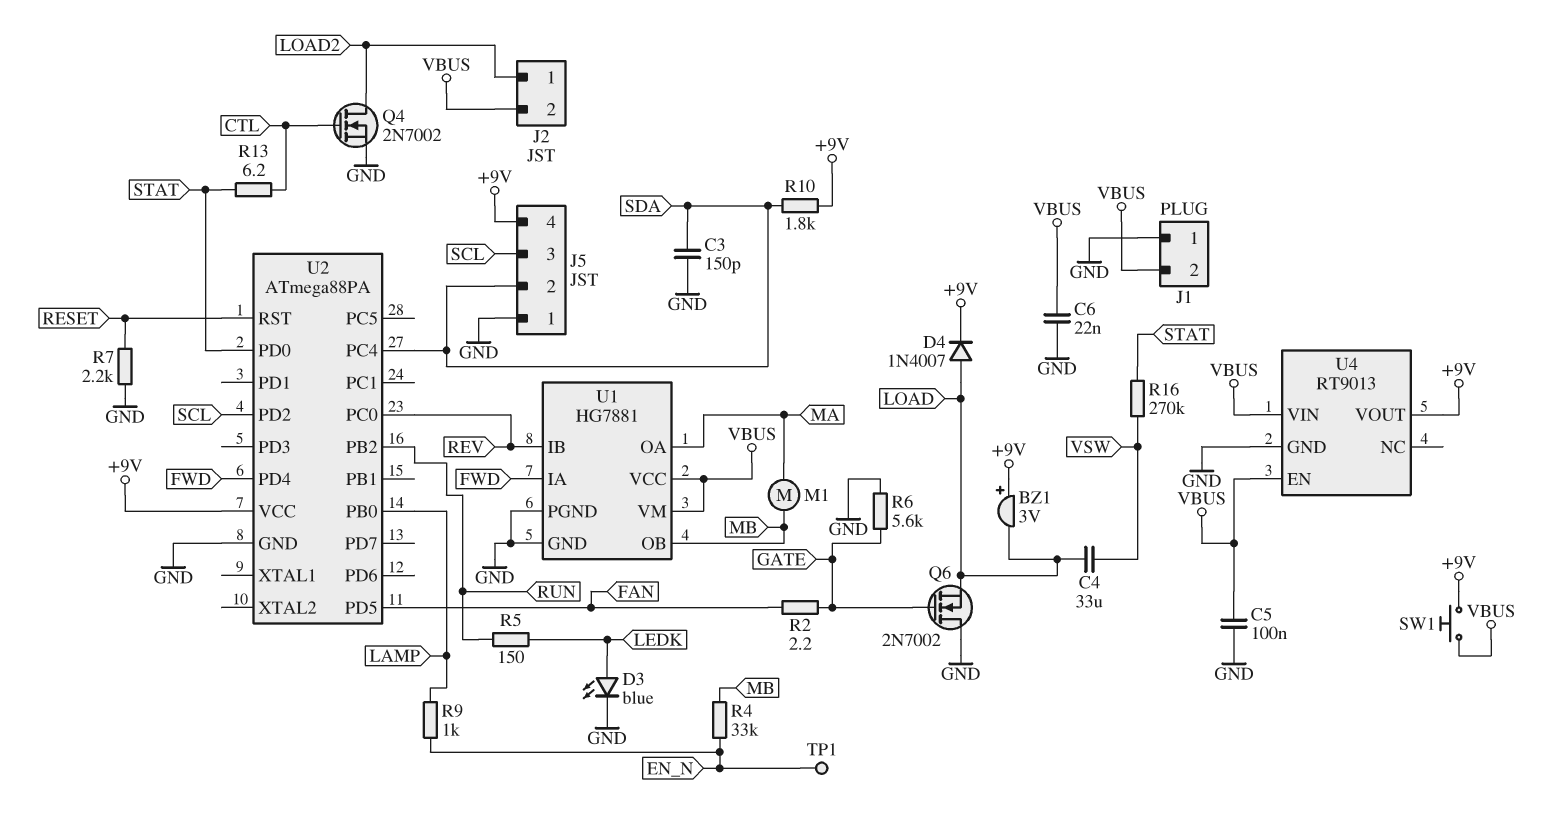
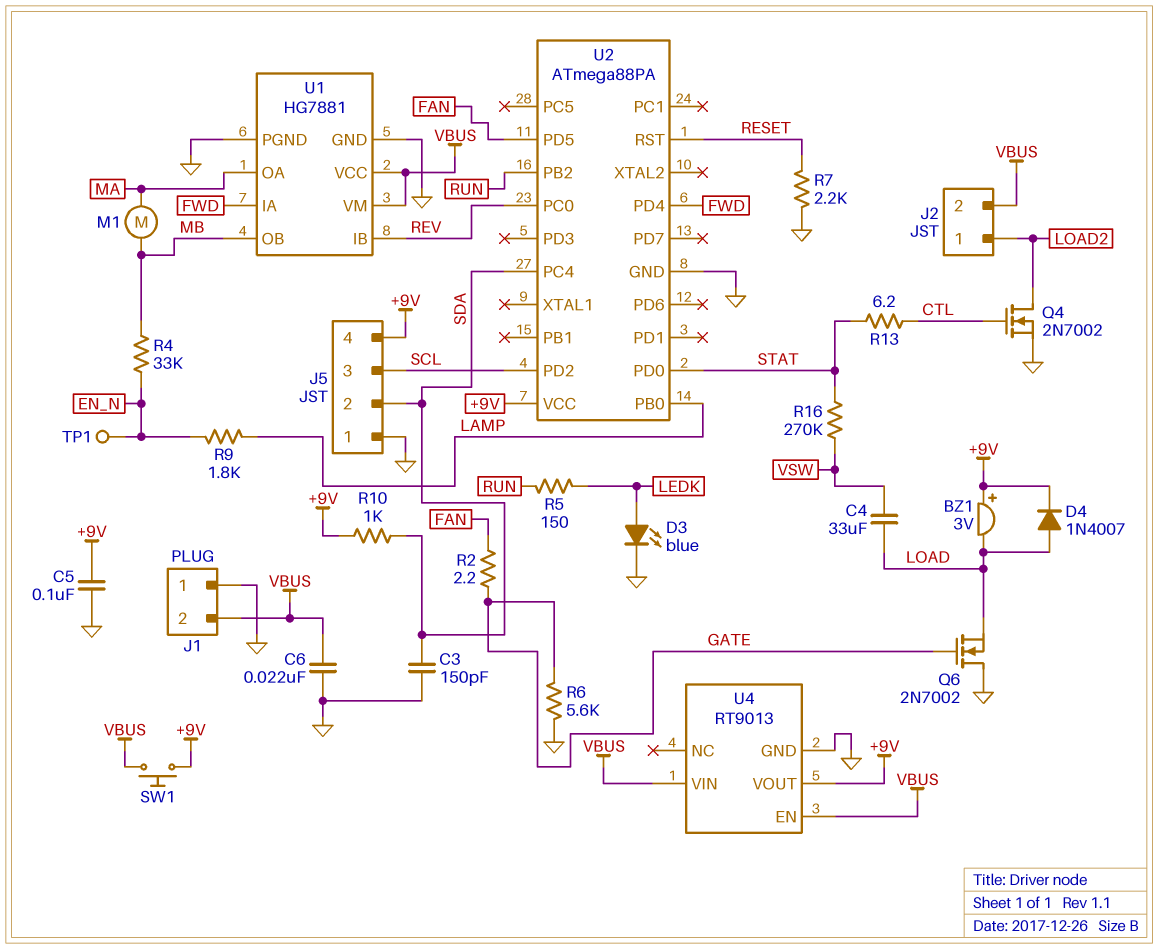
C5: 100nF (GND, VBUS) -> 100nF (+9V, GND)
R9: 1k (EN_N, LAMP) -> 1.8k (EN_N, LAMP)
R10: 1.8k (+9V, SDA) -> 1k (+9V, SDA)

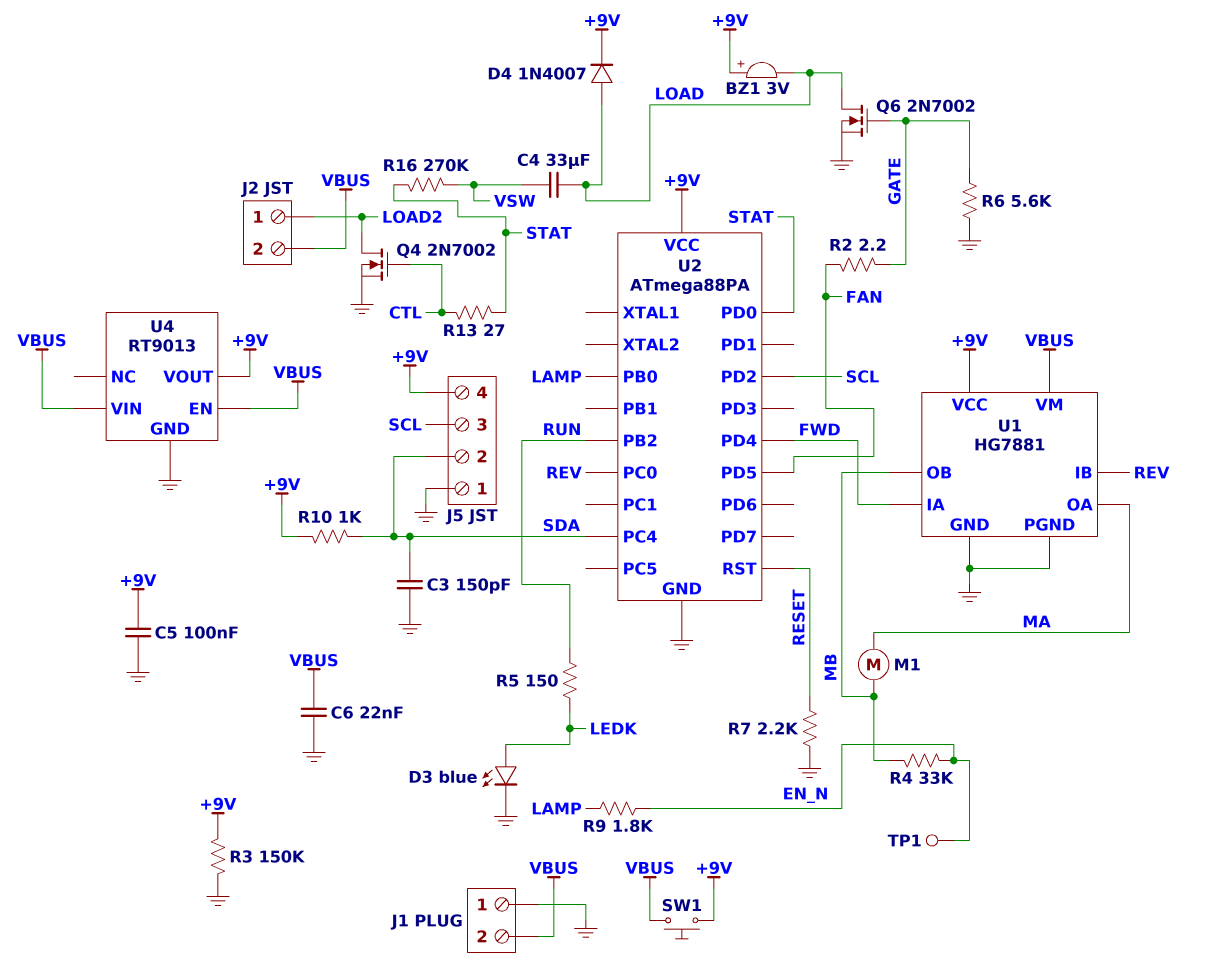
Q6: NMOS 2N7002 (G GATE, D GND, S LOAD) -> NMOS 2N7002 (G GATE, D LOAD, S GND)
R3: none -> 150k (+9V, GND)
R13: 6.2 (CTL, STAT) -> 27 (CTL, STAT)
U1 pin VCC: VBUS -> +9V

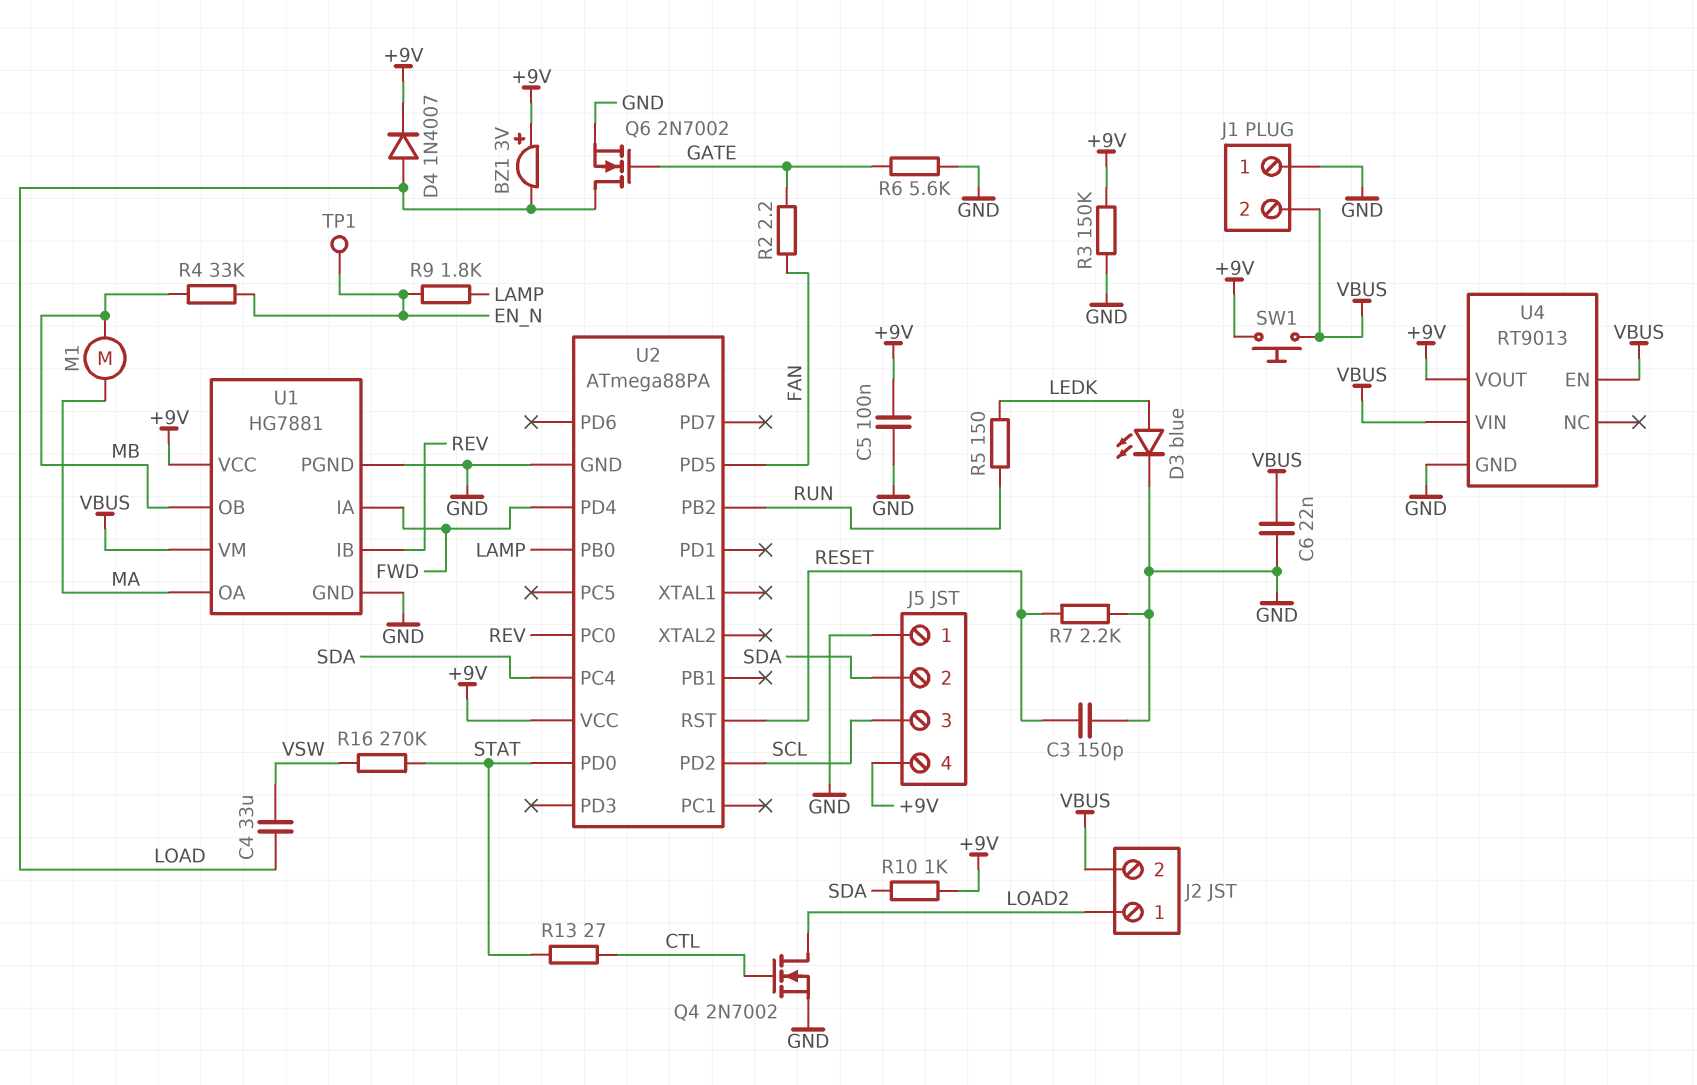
C3: 150pF (GND, SDA) -> 150pF (GND, RESET)

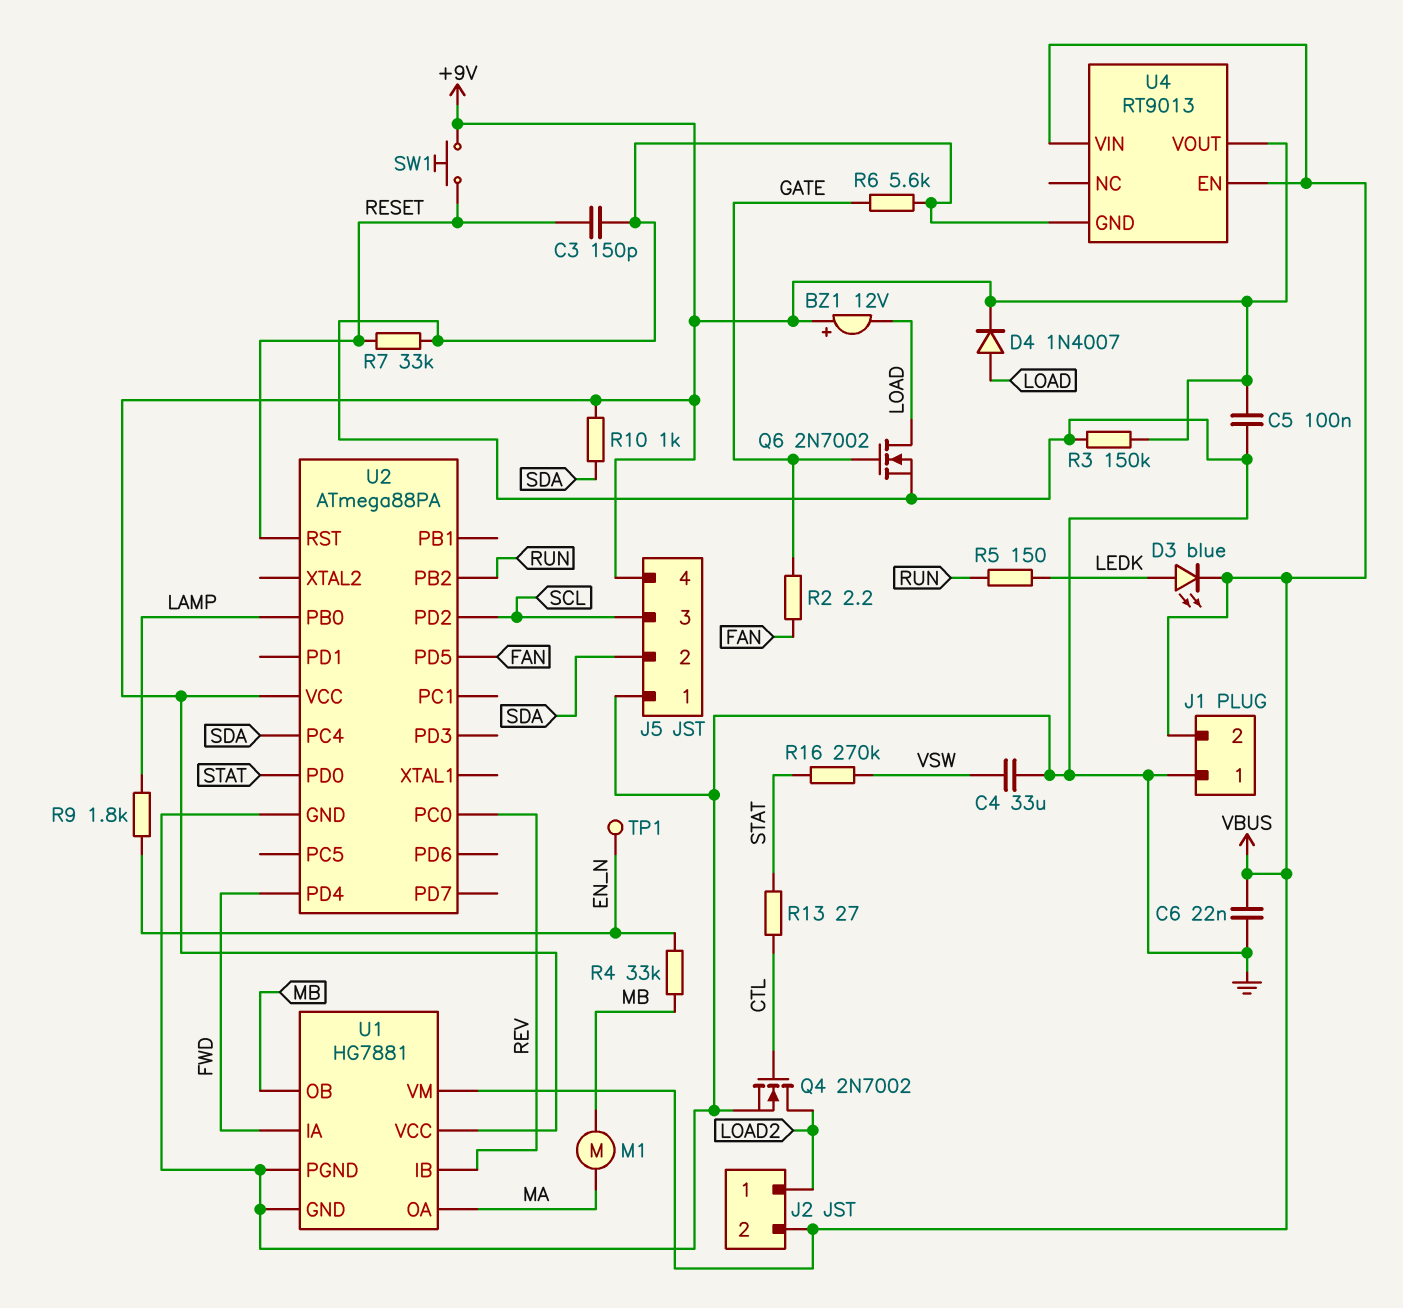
BZ1: buzzer 3V (plus +9V, minus LOAD) -> buzzer 12V (plus +9V, minus LOAD)
C4: 33uF (LOAD, VSW) -> 33uF (GND, VSW)
D3: LED blue (A LEDK, K GND) -> LED blue (A LEDK, K VBUS)
R7: 2.2k (GND, RESET) -> 33k (GND, RESET)
SW1: button (+9V, VBUS) -> button (+9V, RESET)

